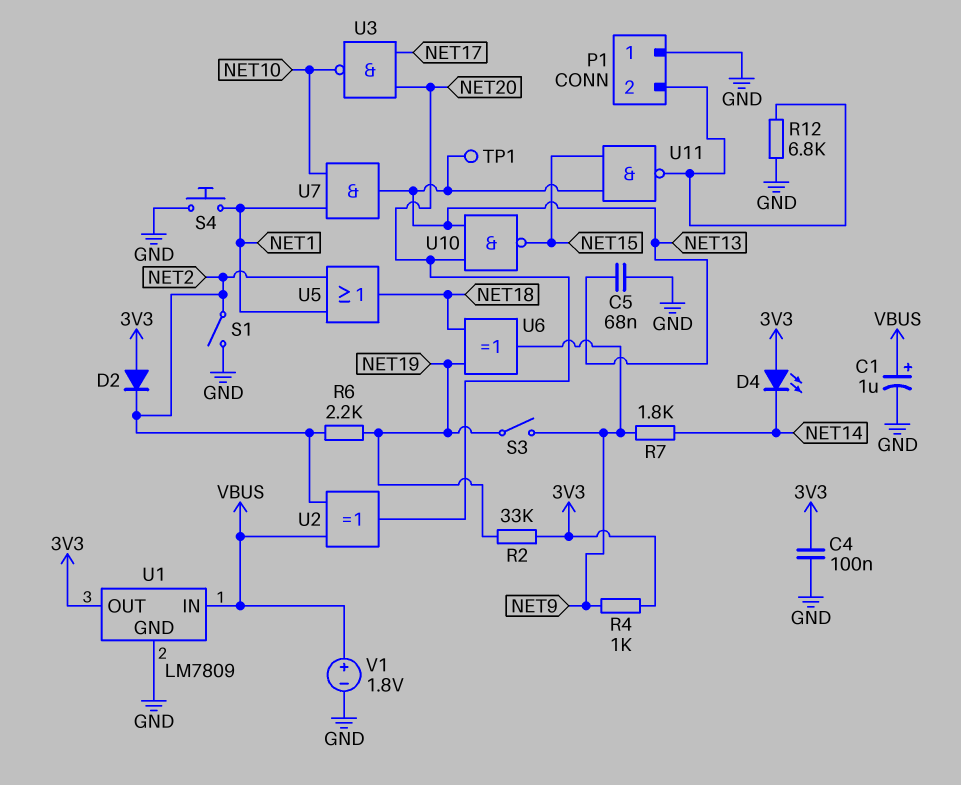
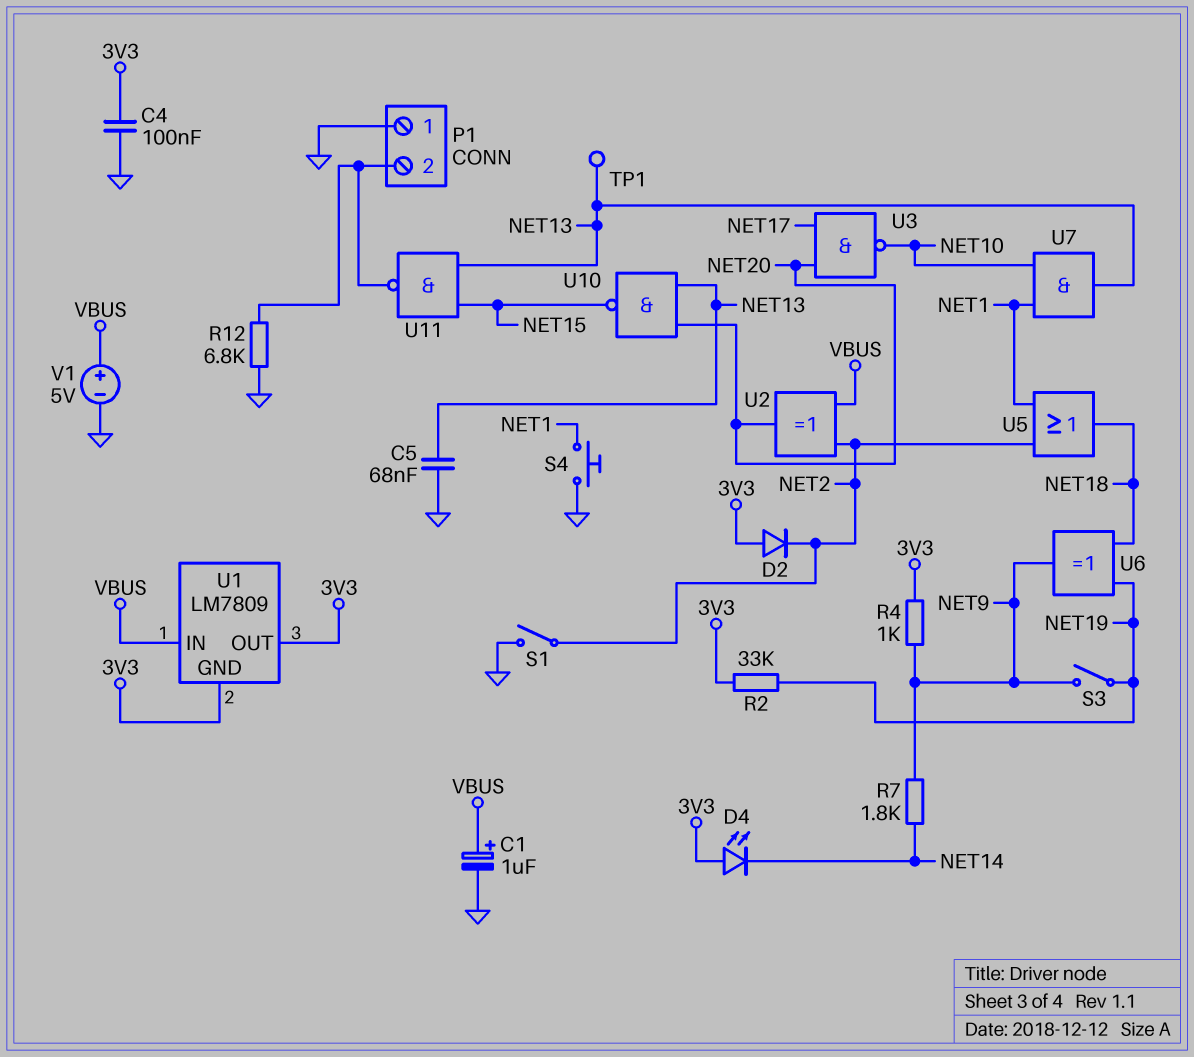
R6: 2.2k (NET2, NET19) -> none
U1 pin GND: GND -> 3V3
V1: 1.8V (plus VBUS, minus GND) -> 5V (plus VBUS, minus GND)

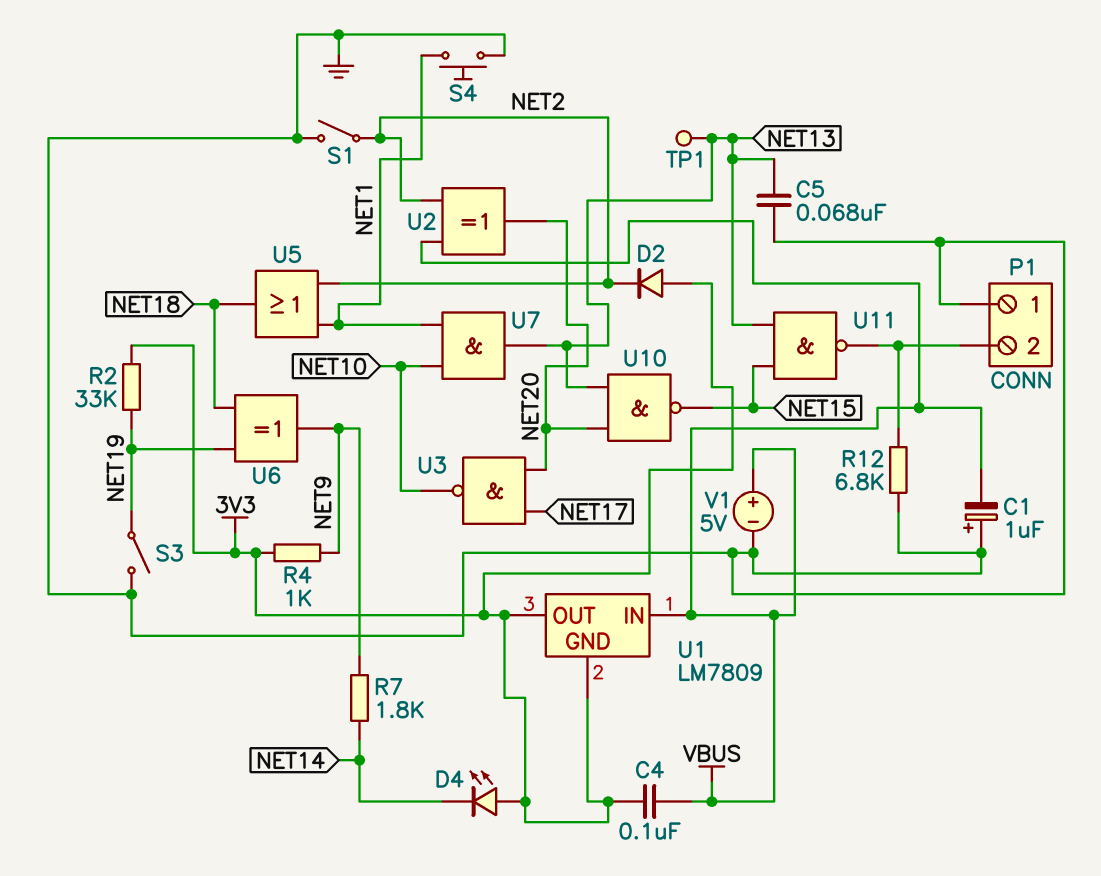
C1: 1uF (plus VBUS, minus GND) -> 1uF (plus GND, minus VBUS)
C4: 100nF (3V3, GND) -> 100nF (3V3, VBUS)
S3: switch (NET9, NET19) -> switch (GND, NET19)

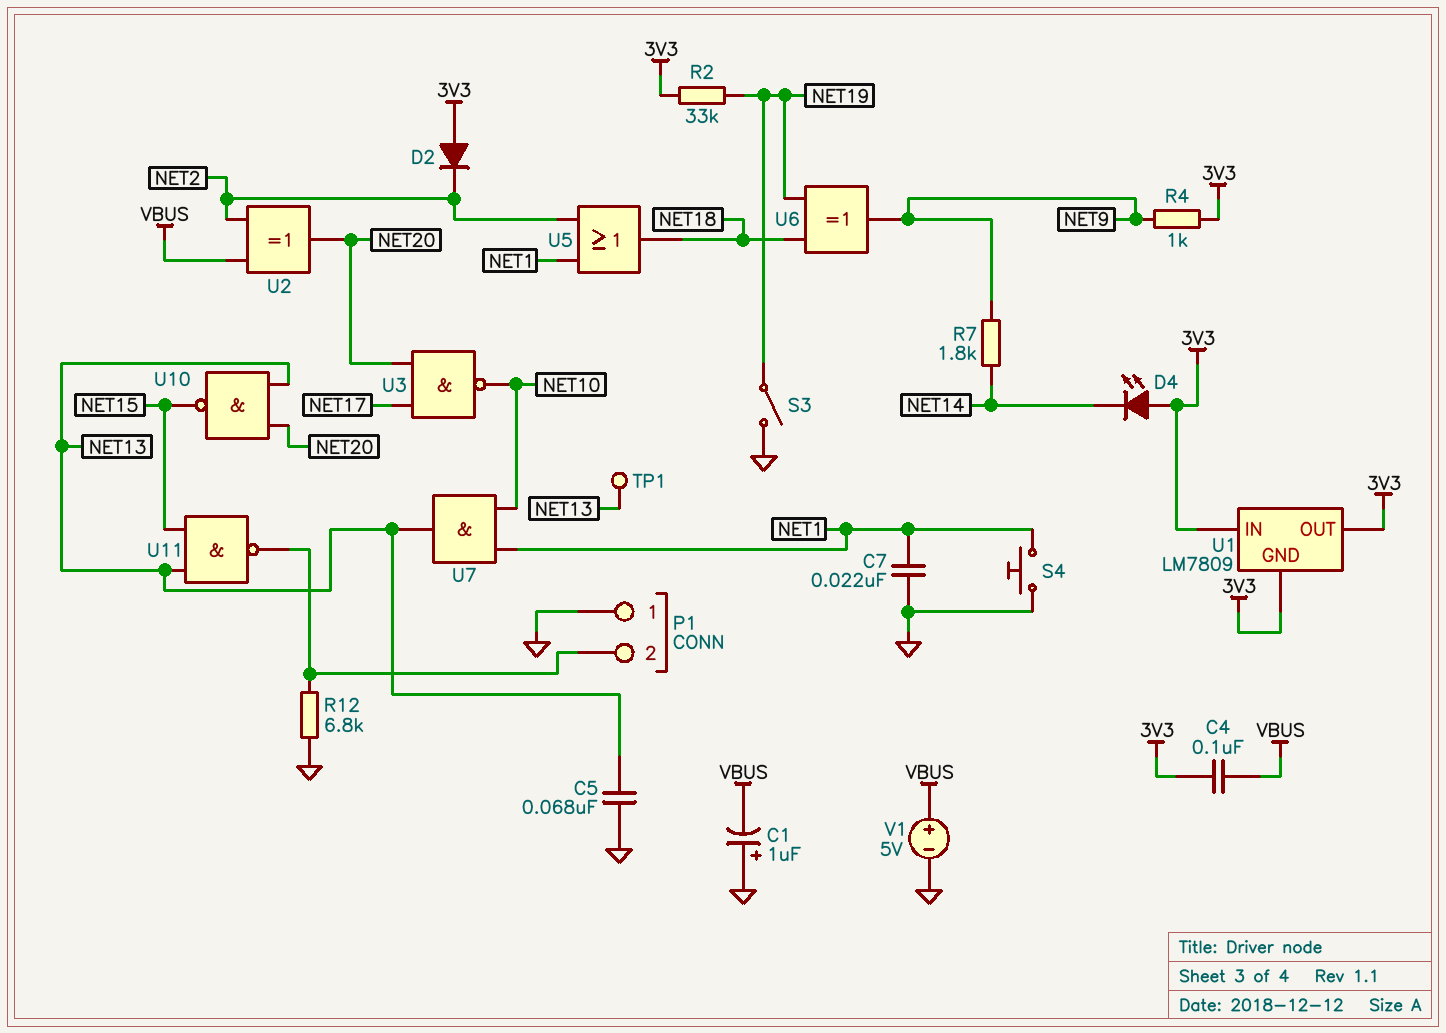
C7: none -> 22nF (GND, NET1)
S1: switch (GND, NET2) -> none
U1 pin IN: VBUS -> 3V3

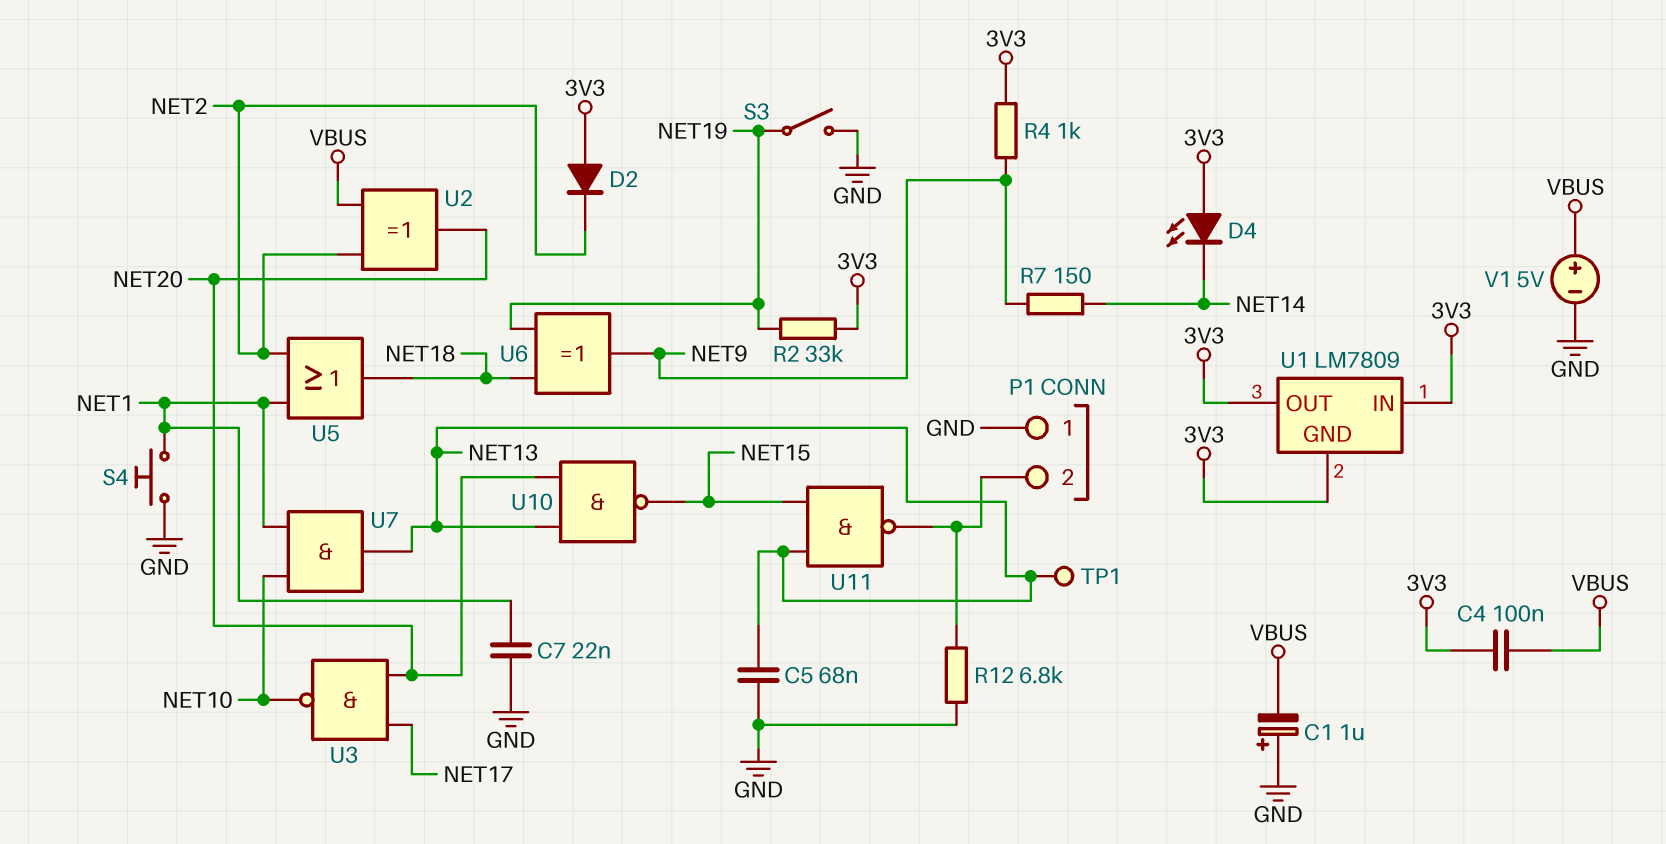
R7: 1.8k (NET9, NET14) -> 150 (NET9, NET14)

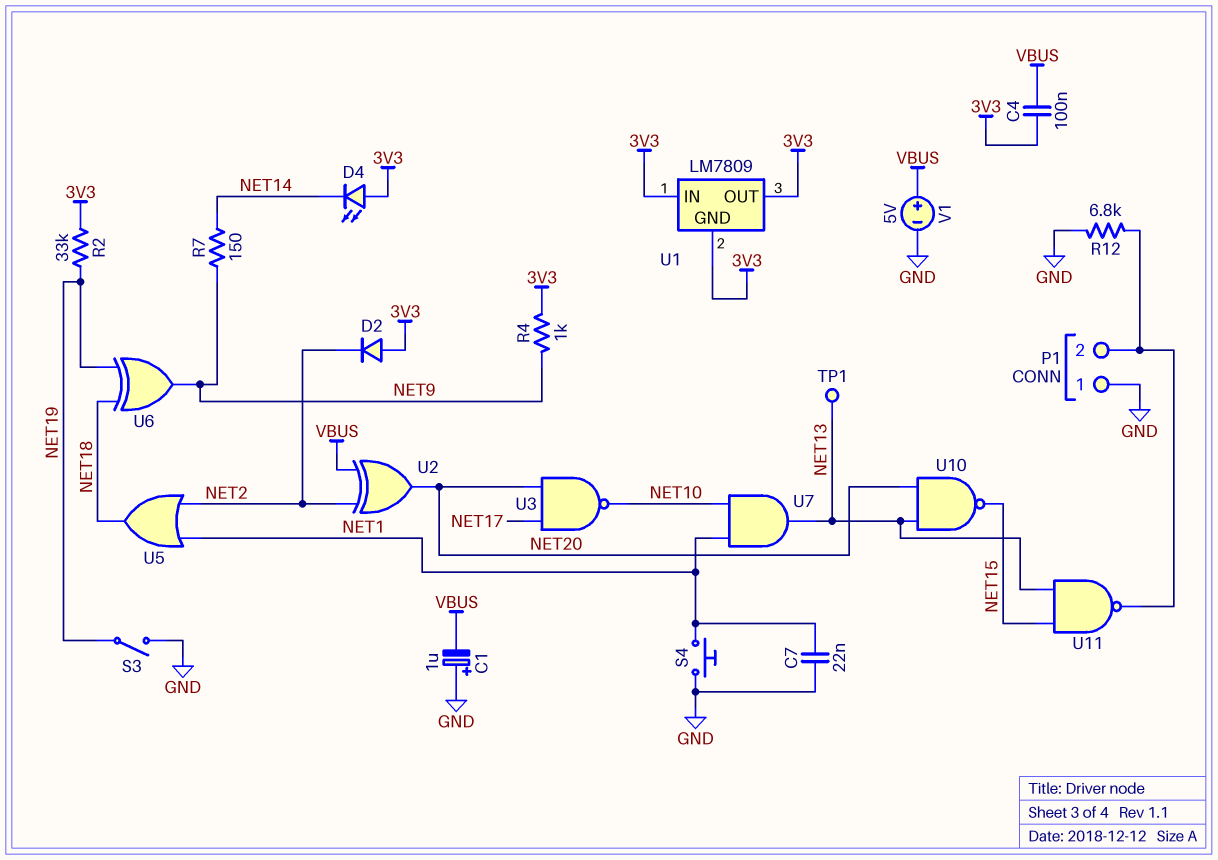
C5: 68nF (GND, NET13) -> none

